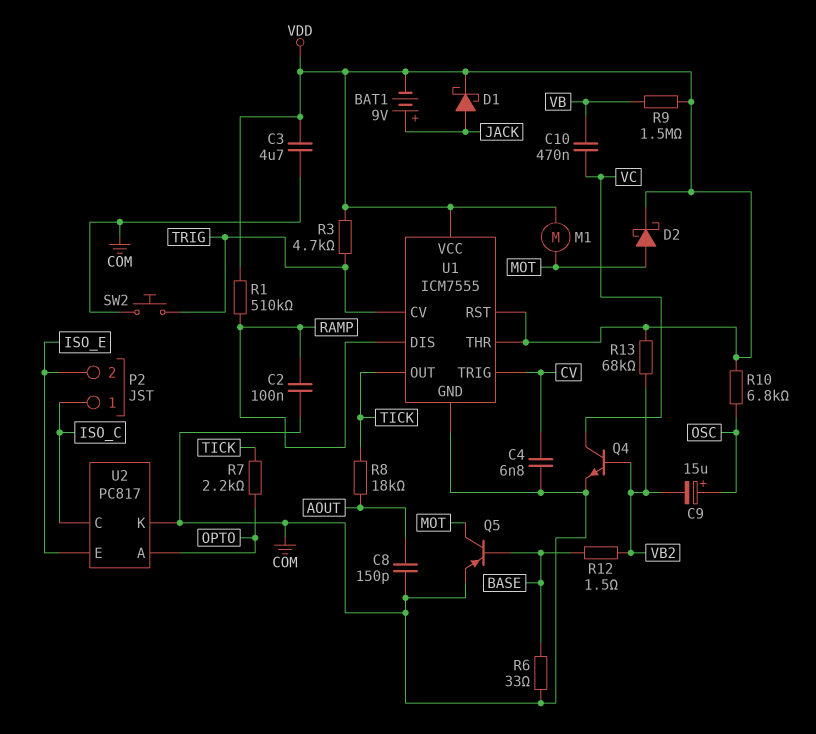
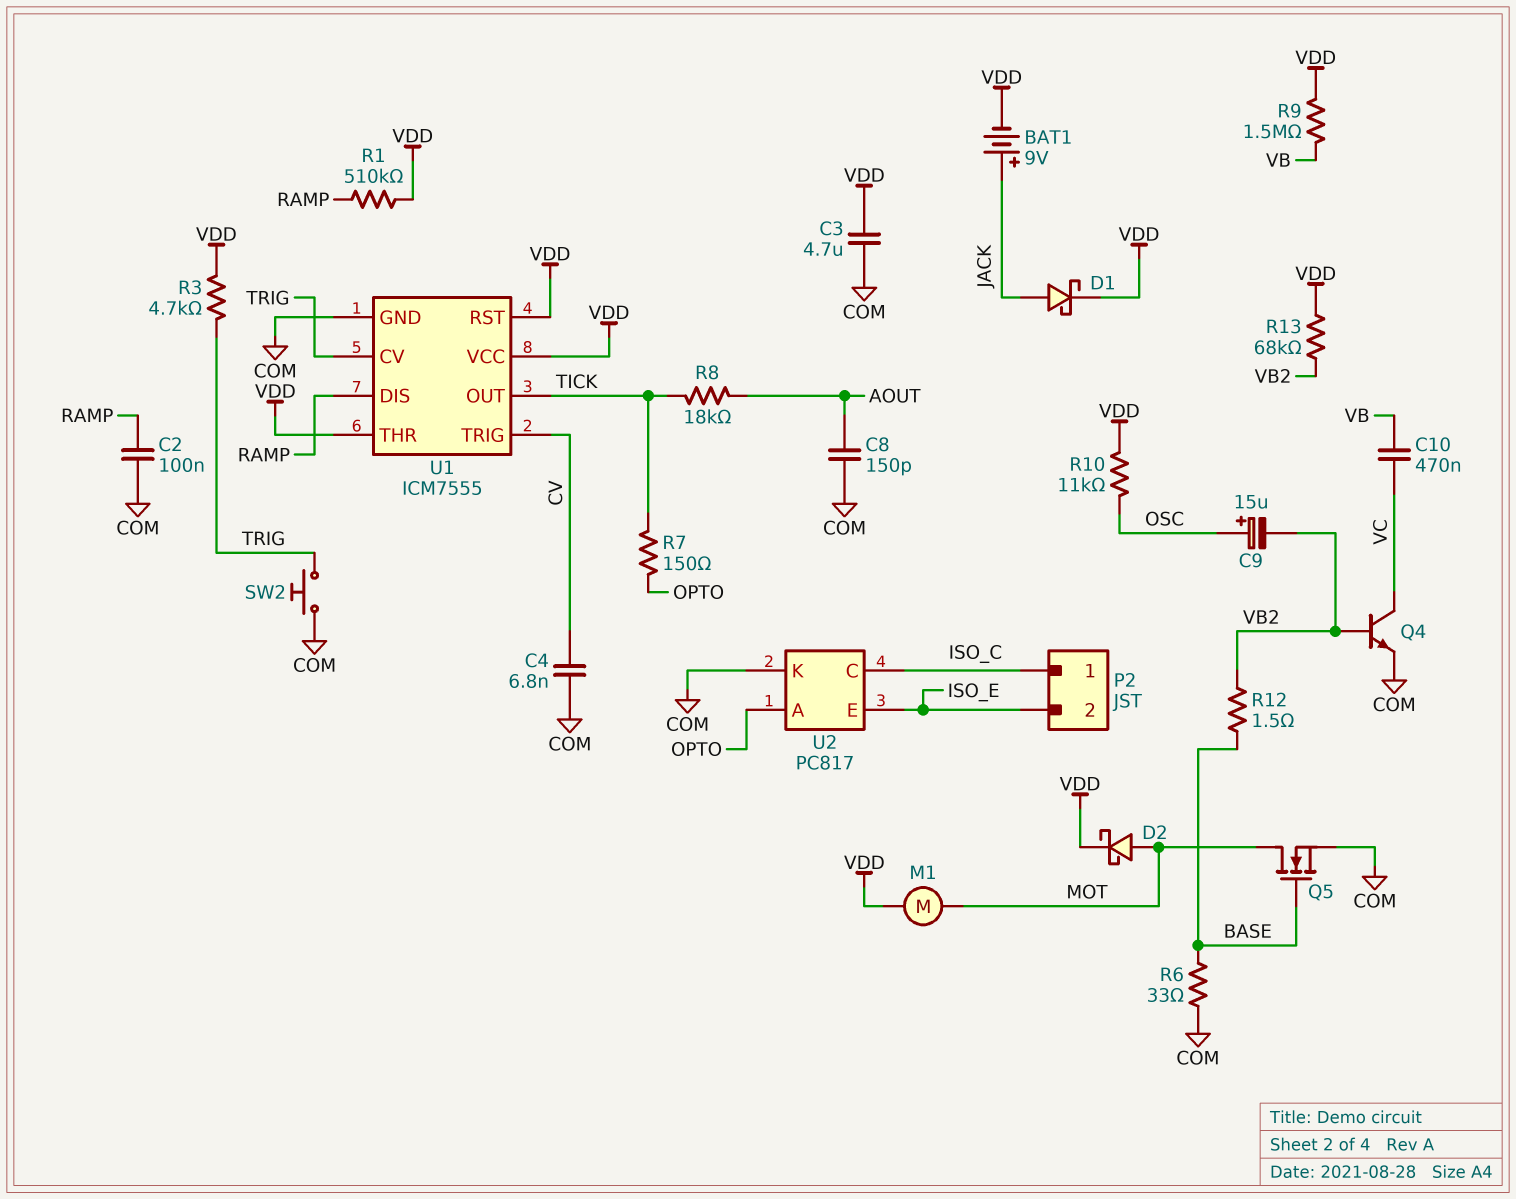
Q5: PNP (B BASE, C MOT, E COM) -> NMOS (G BASE, D MOT, S COM)
R7: 2.2k (OPTO, TICK) -> 150 (OPTO, TICK)
R10: 6.8k (OSC, VDD) -> 11k (OSC, VDD)

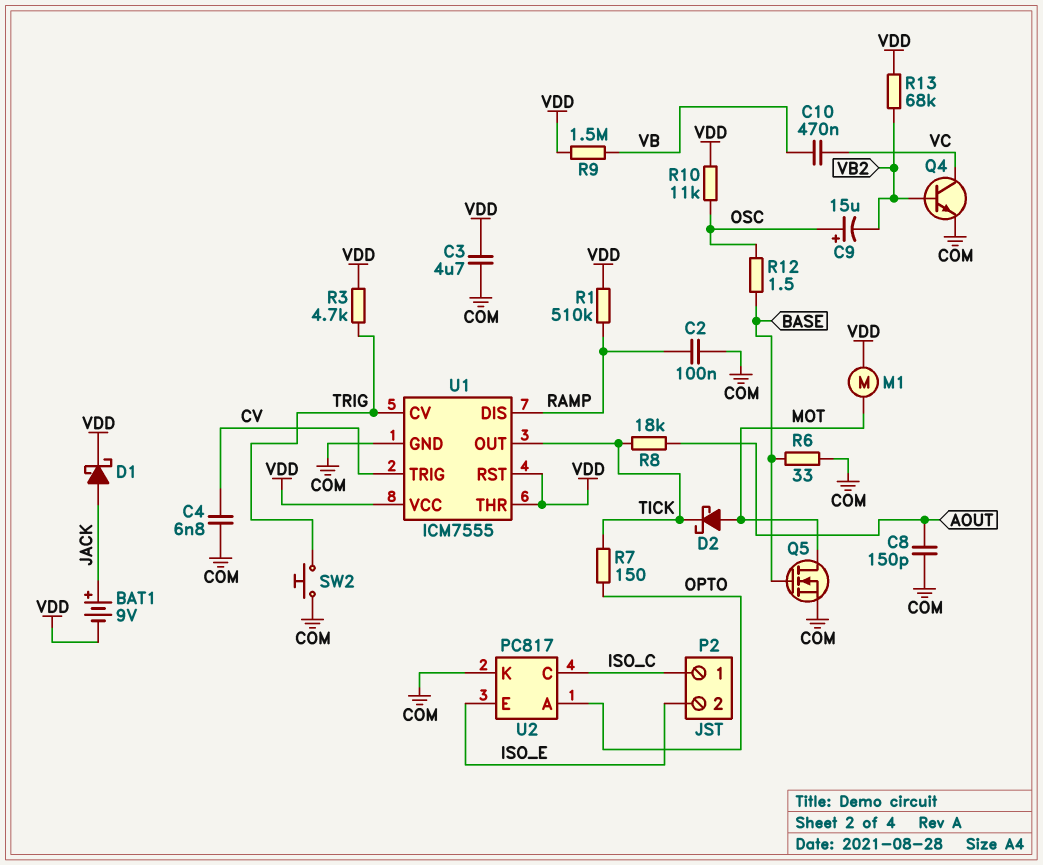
D2: schottky (A MOT, K VDD) -> schottky (A MOT, K TICK)
R12: 1.5 (BASE, VB2) -> 1.5 (BASE, OSC)

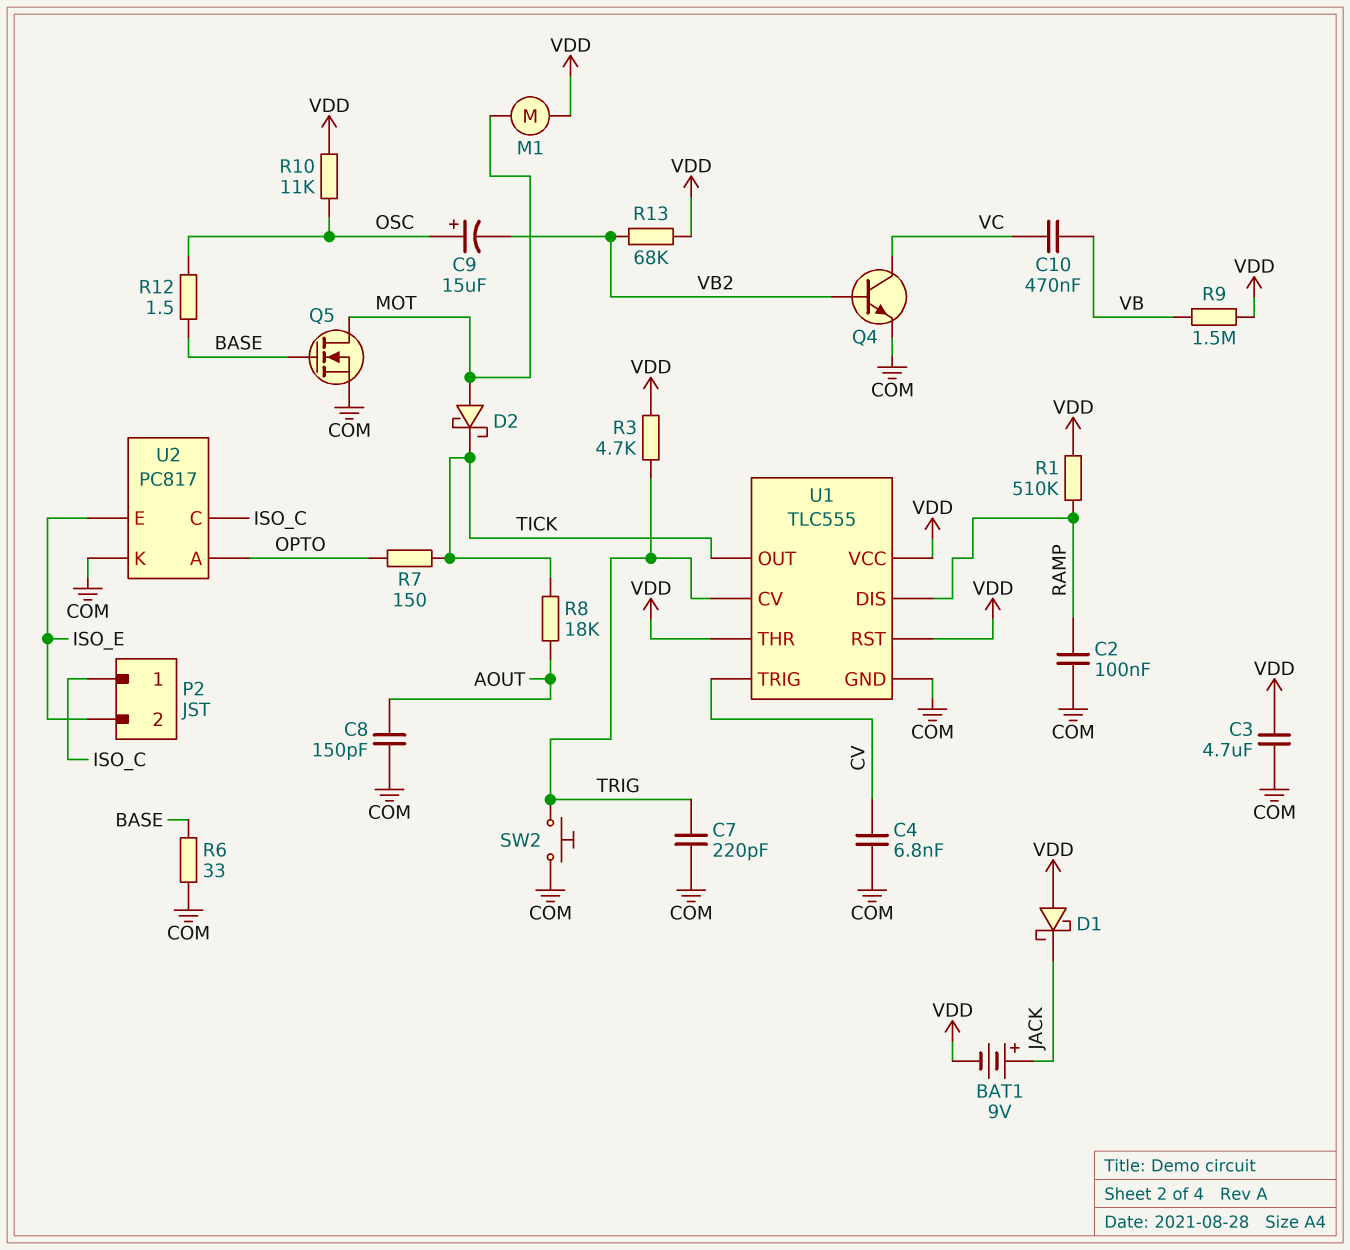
C7: none -> 220pF (COM, TRIG)
D1: schottky (A JACK, K VDD) -> schottky (A VDD, K JACK)
U1: ICM7555 -> TLC555

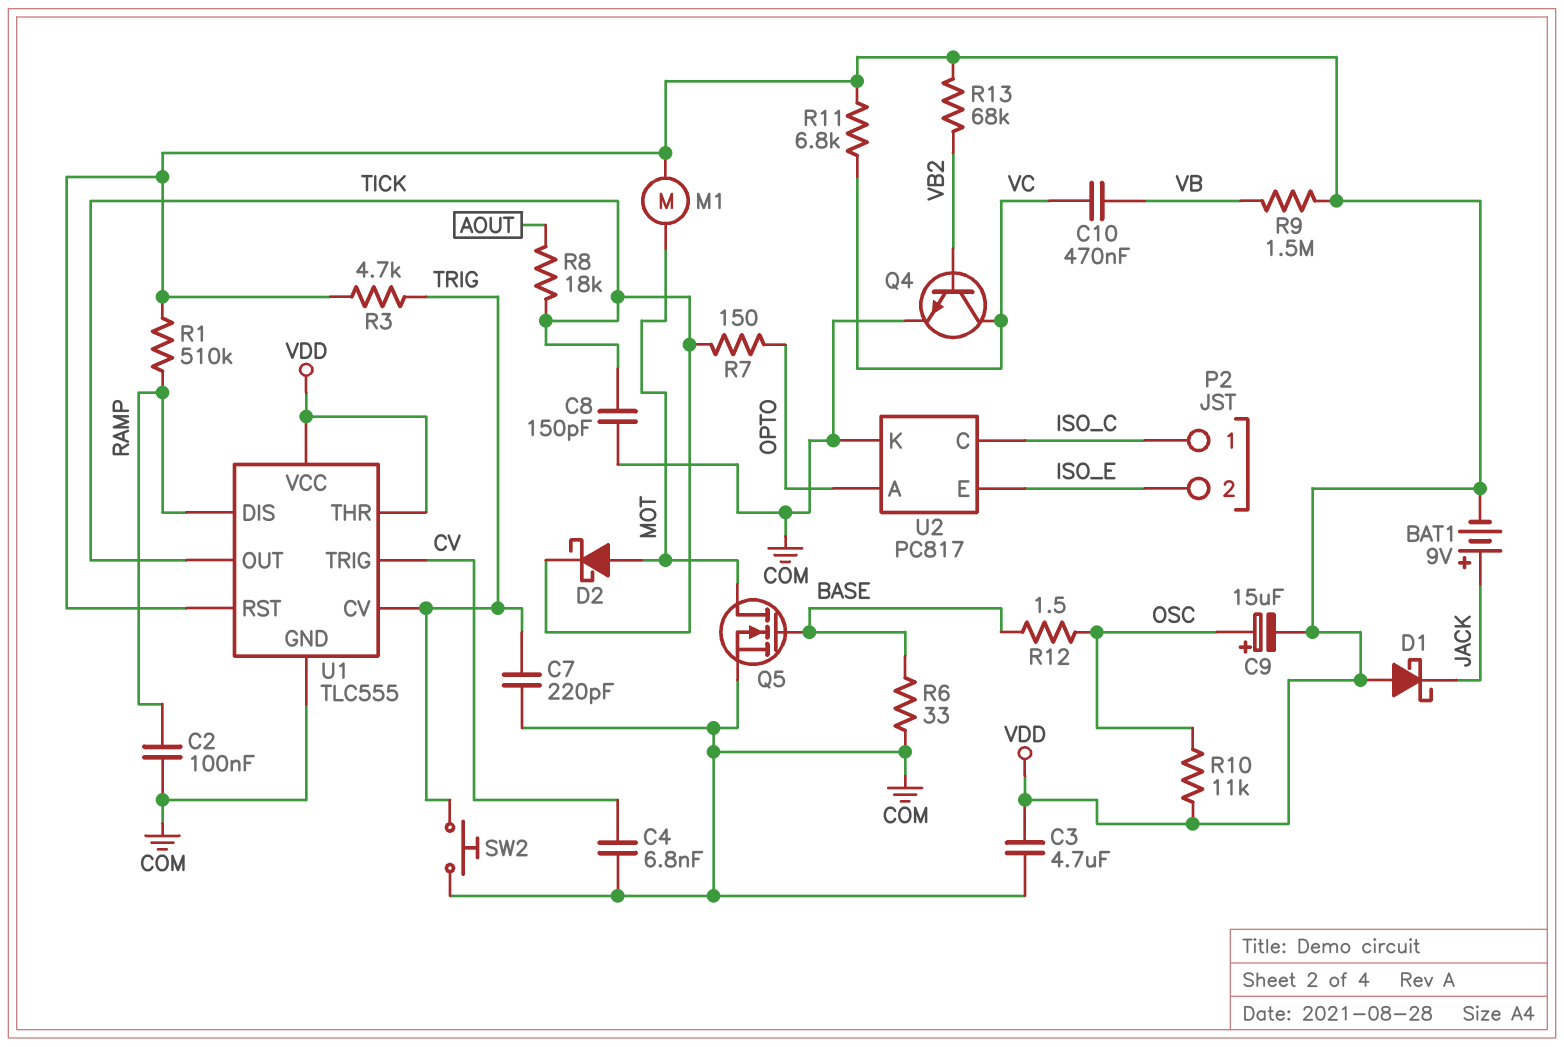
C8: 150pF (AOUT, COM) -> 150pF (COM, TICK)
C9: 15uF (plus OSC, minus VB2) -> 15uF (plus OSC, minus VDD)
R11: none -> 6.8k (VC, VDD)

